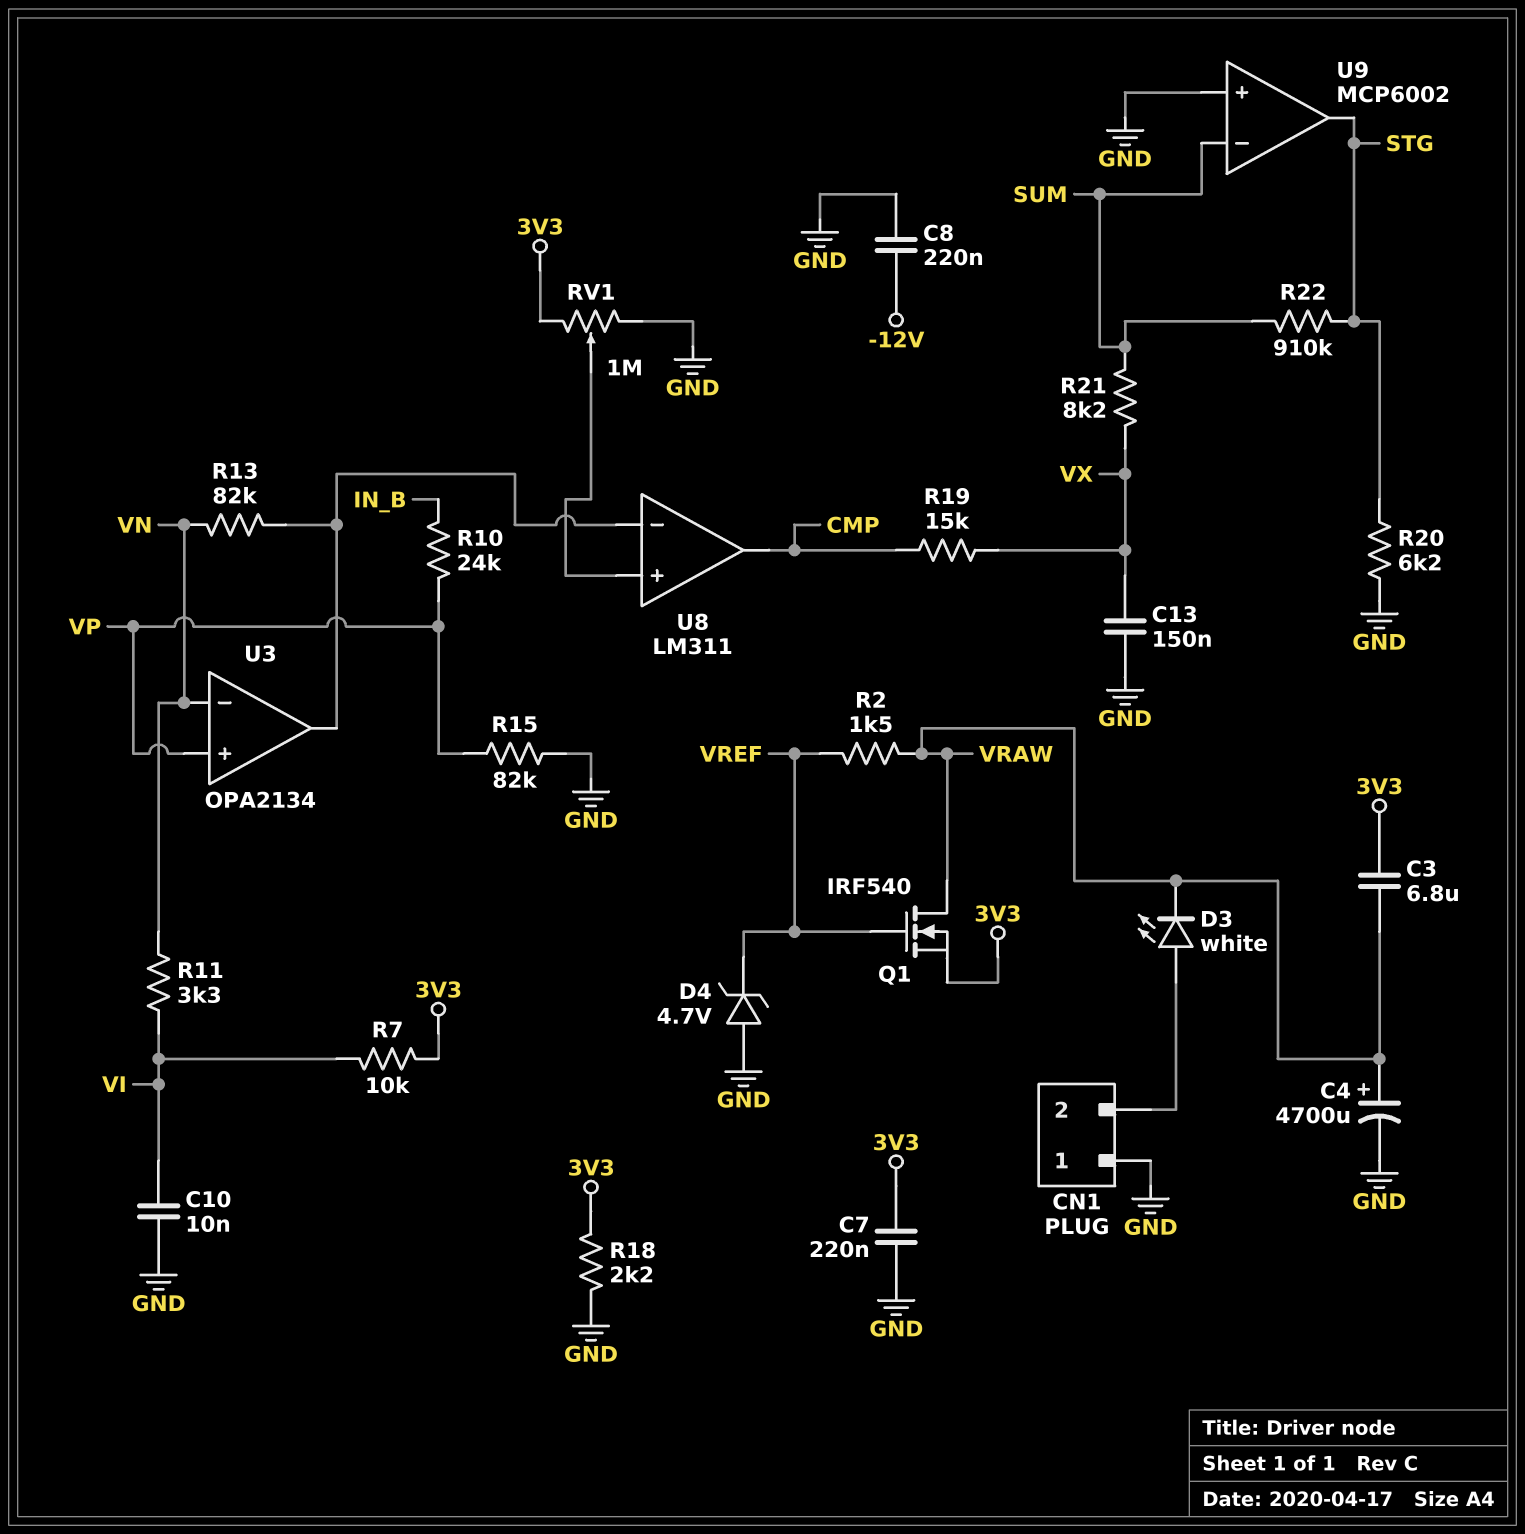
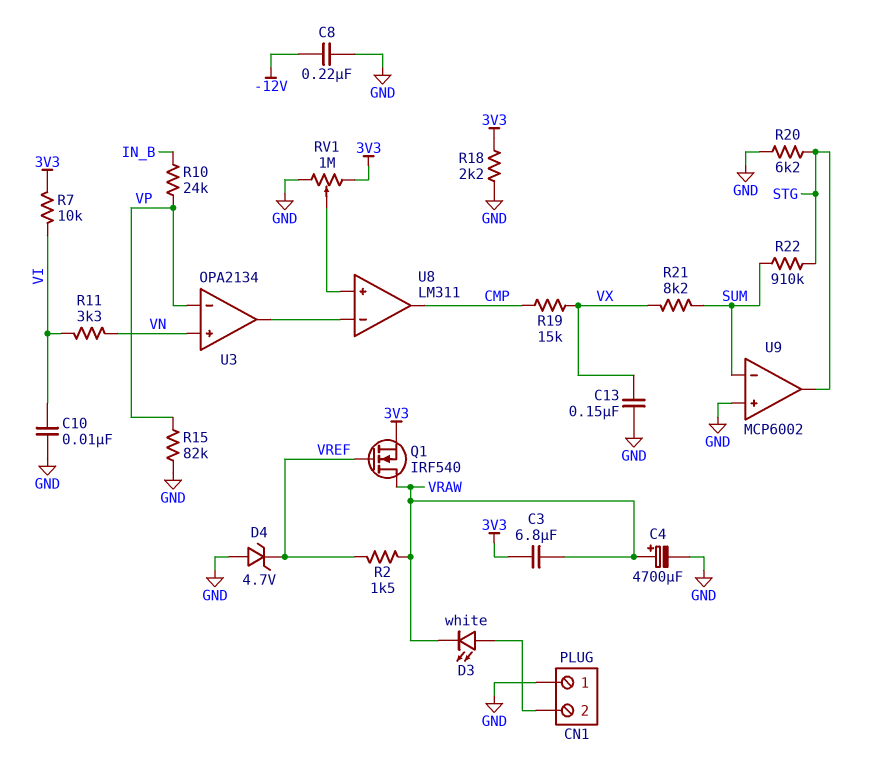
C7: 220nF (3V3, GND) -> none
R13: 82k (U3/out, VN) -> none
U3 pin in+: VP -> VN
U3 pin in-: VN -> VP

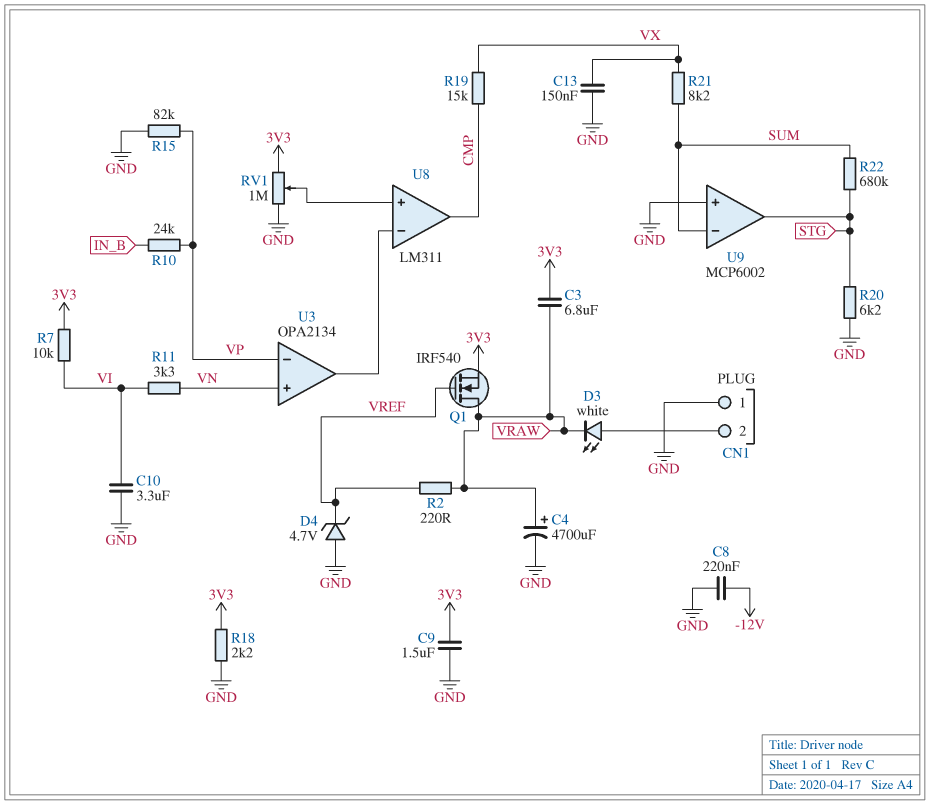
C9: none -> 1.5uF (3V3, GND)
C10: 10nF (GND, VI) -> 3.3uF (GND, VI)
R2: 1.5k (VRAW, VREF) -> 220 (VRAW, VREF)
R22: 910k (STG, SUM) -> 680k (STG, SUM)

